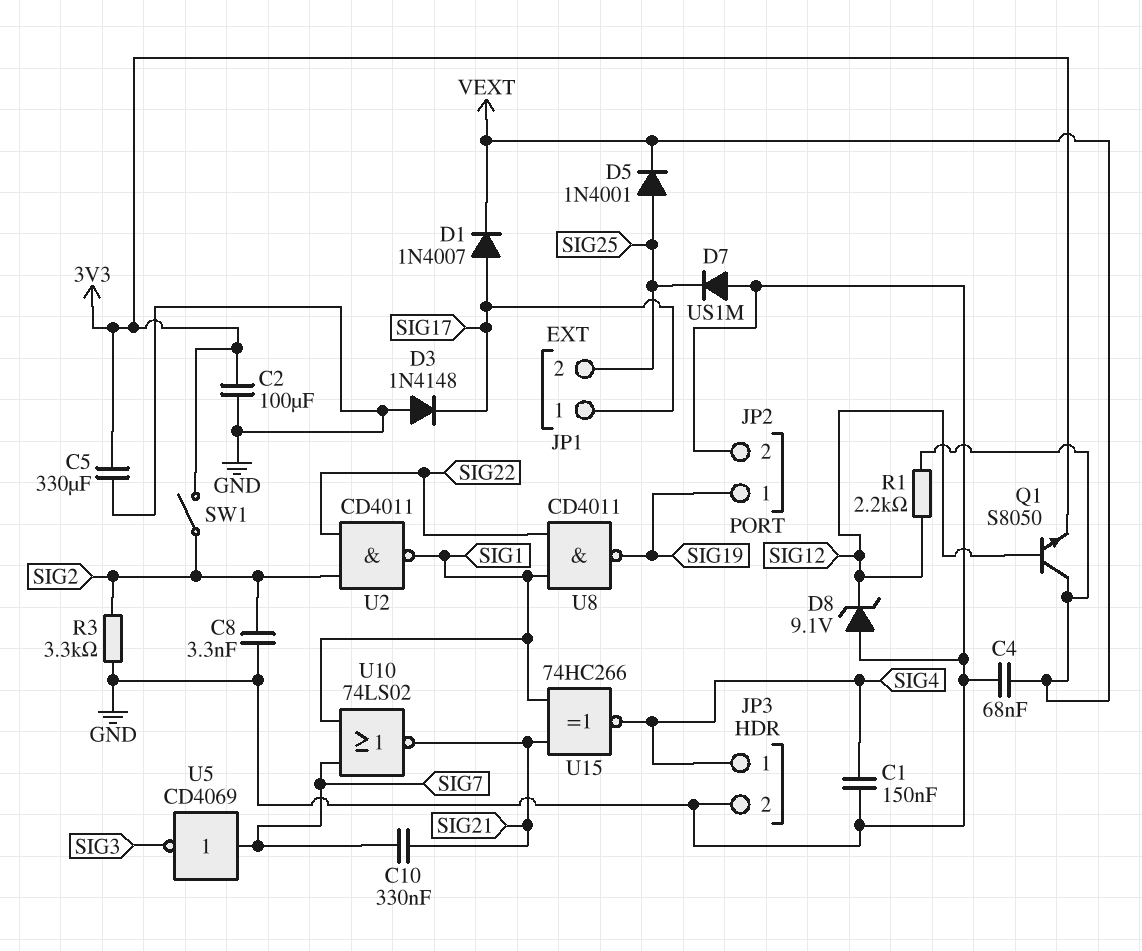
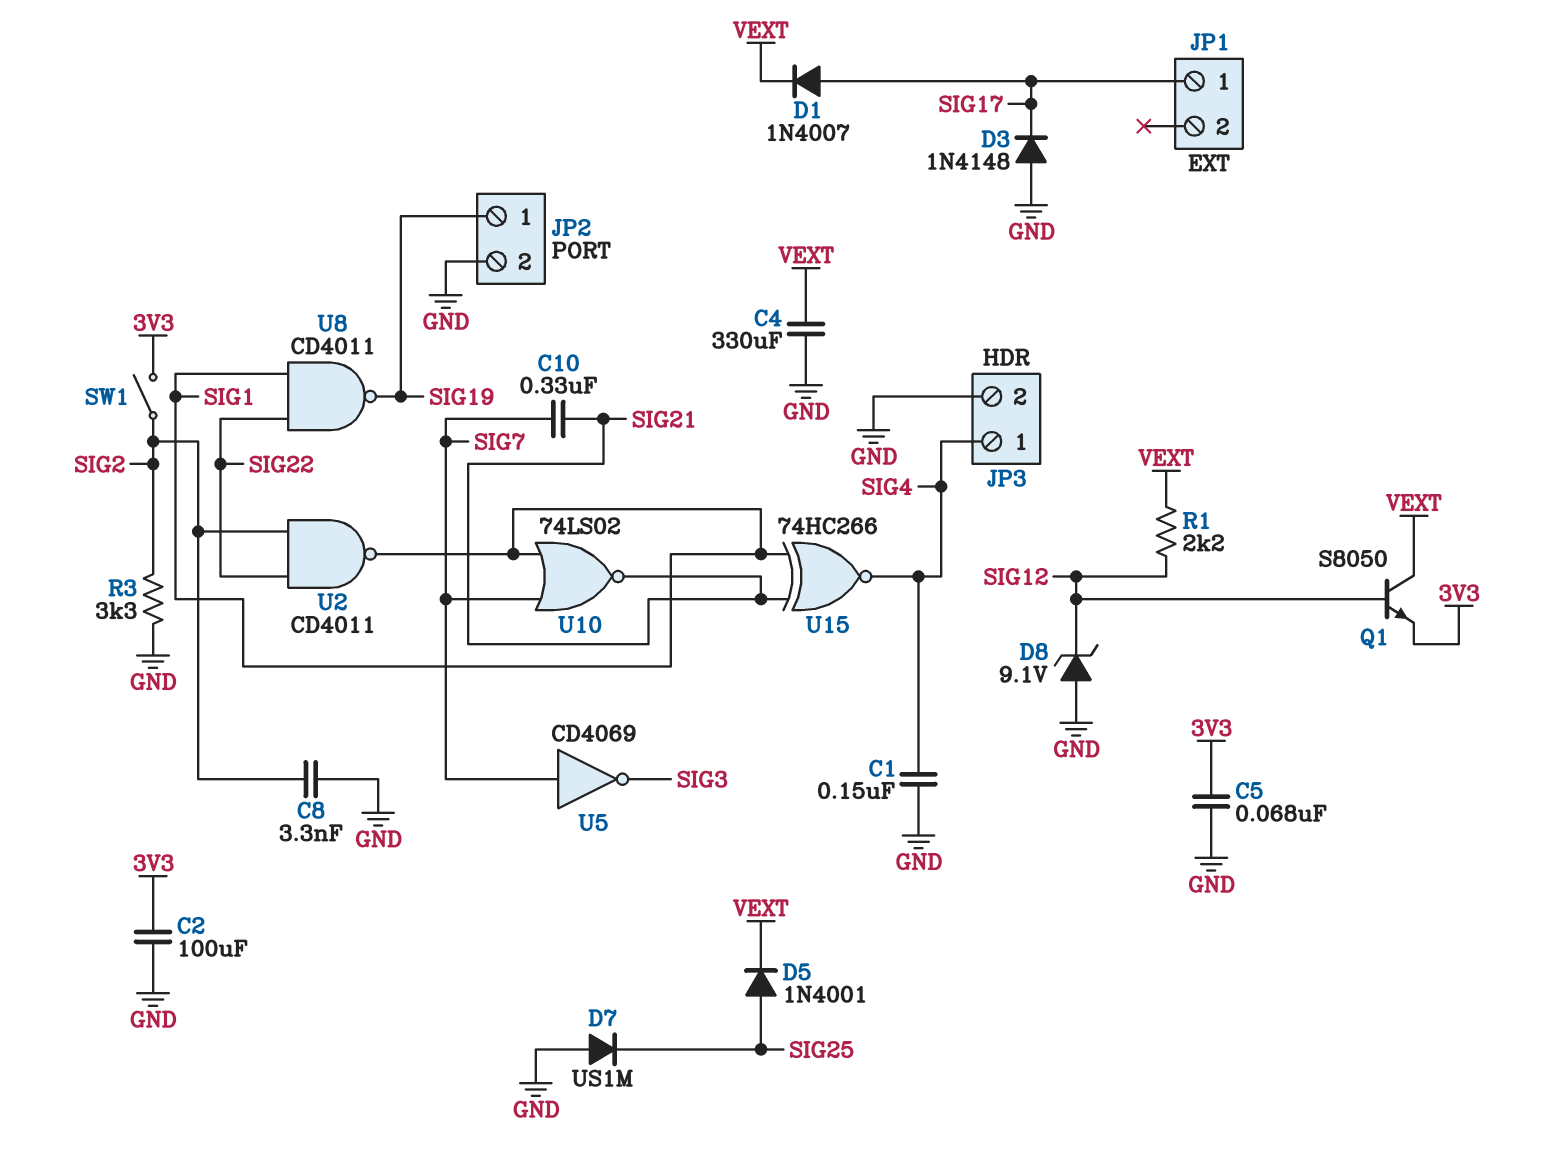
C4: 68nF (GND, VEXT) -> 330uF (GND, VEXT)
C5: 330uF (3V3, GND) -> 68nF (3V3, GND)
JP1 pin 2: SIG25 -> none

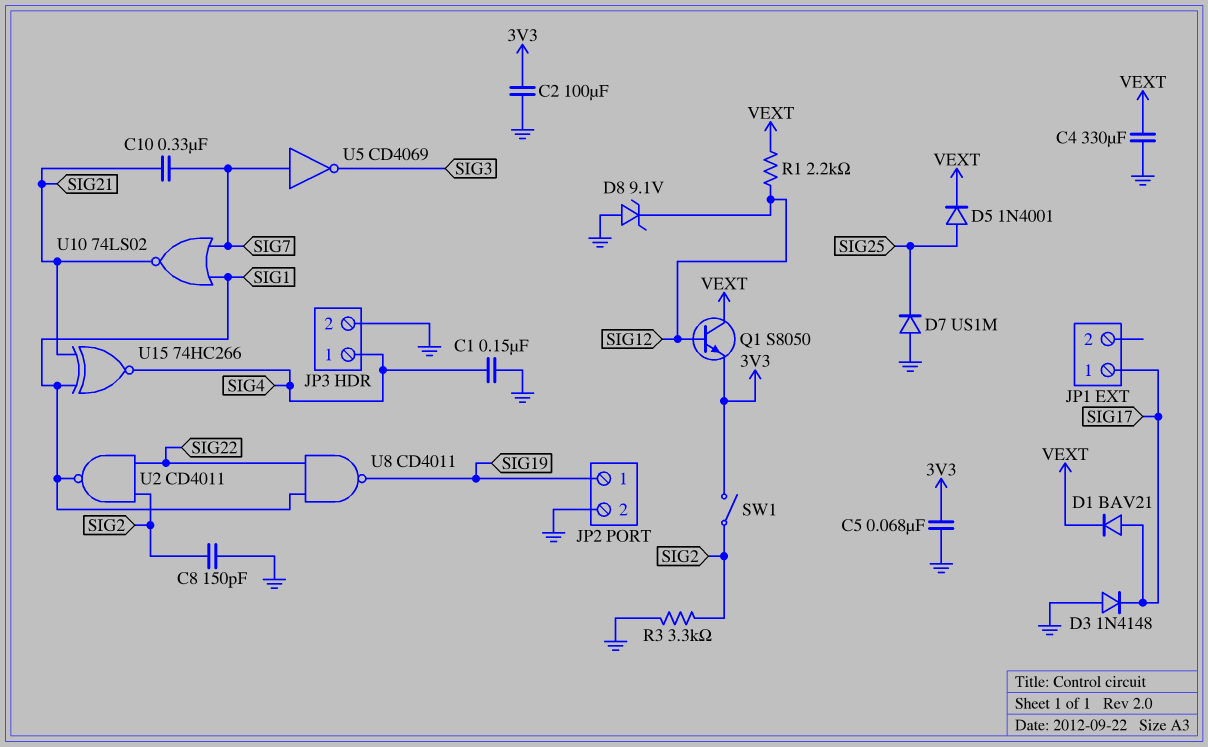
C8: 3.3nF (GND, SIG2) -> 150pF (GND, SIG2)
D1: diode 1N4007 (A SIG17, K VEXT) -> diode BAV21 (A SIG17, K VEXT)

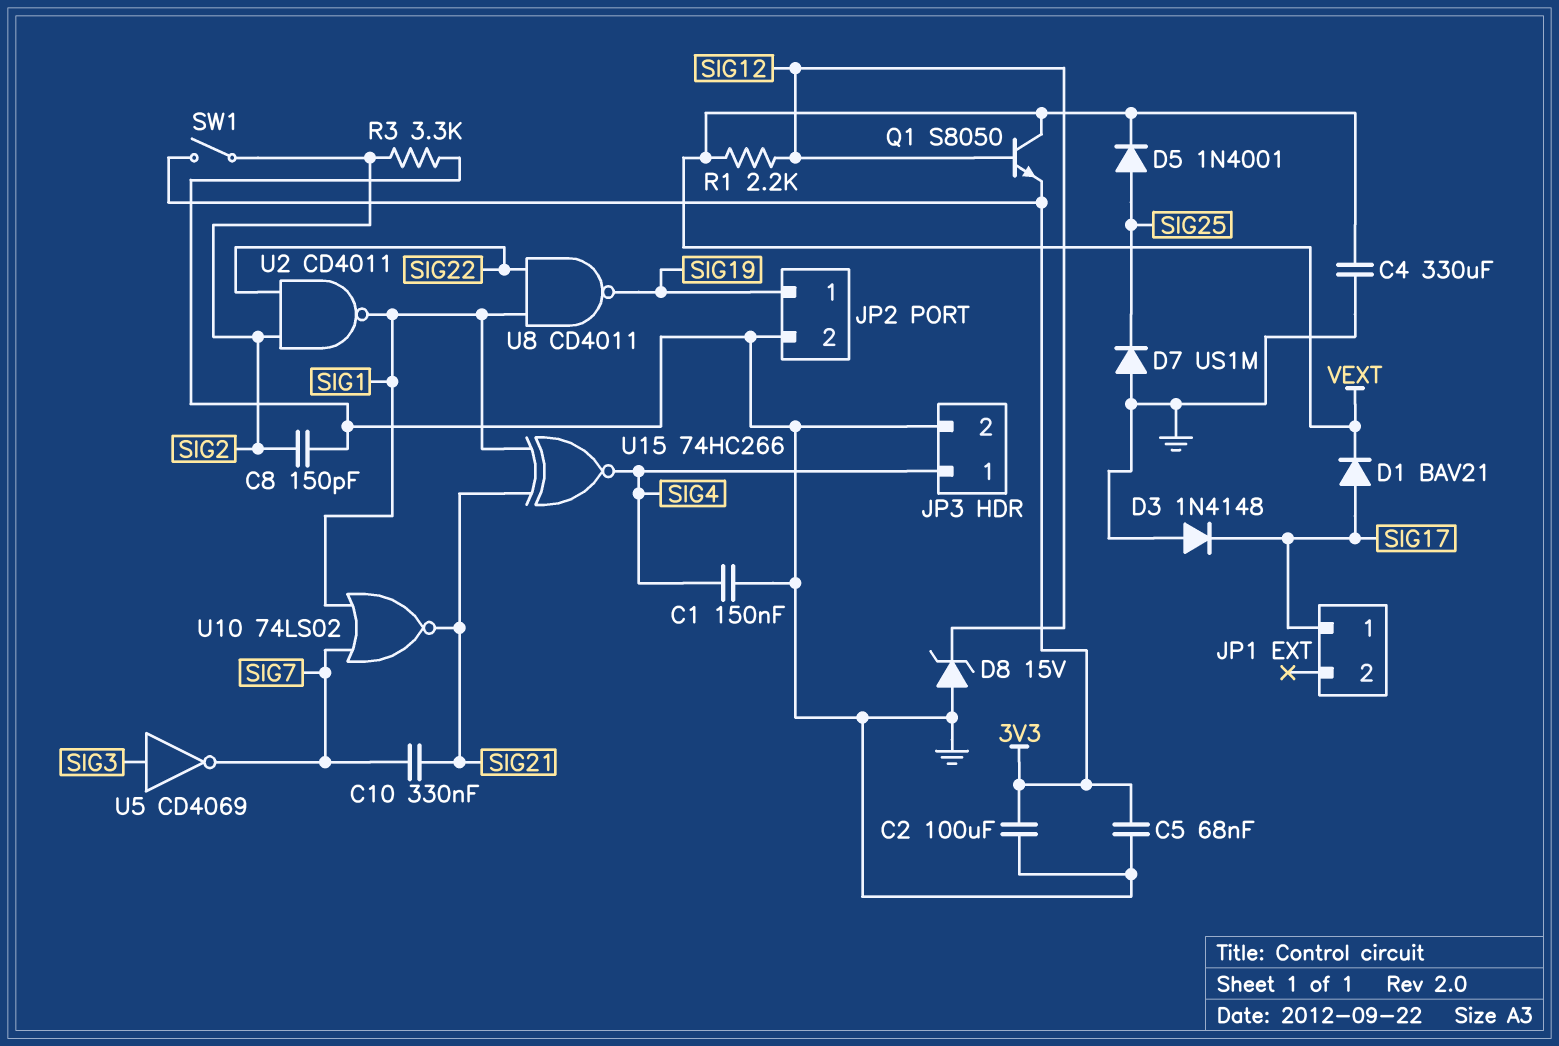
D8: zener 9.1V (A GND, K SIG12) -> zener 15V (A GND, K SIG12)
U5: NOT CD4069 (in SIG7, out SIG3) -> NOT CD4069 (in SIG3, out SIG7)

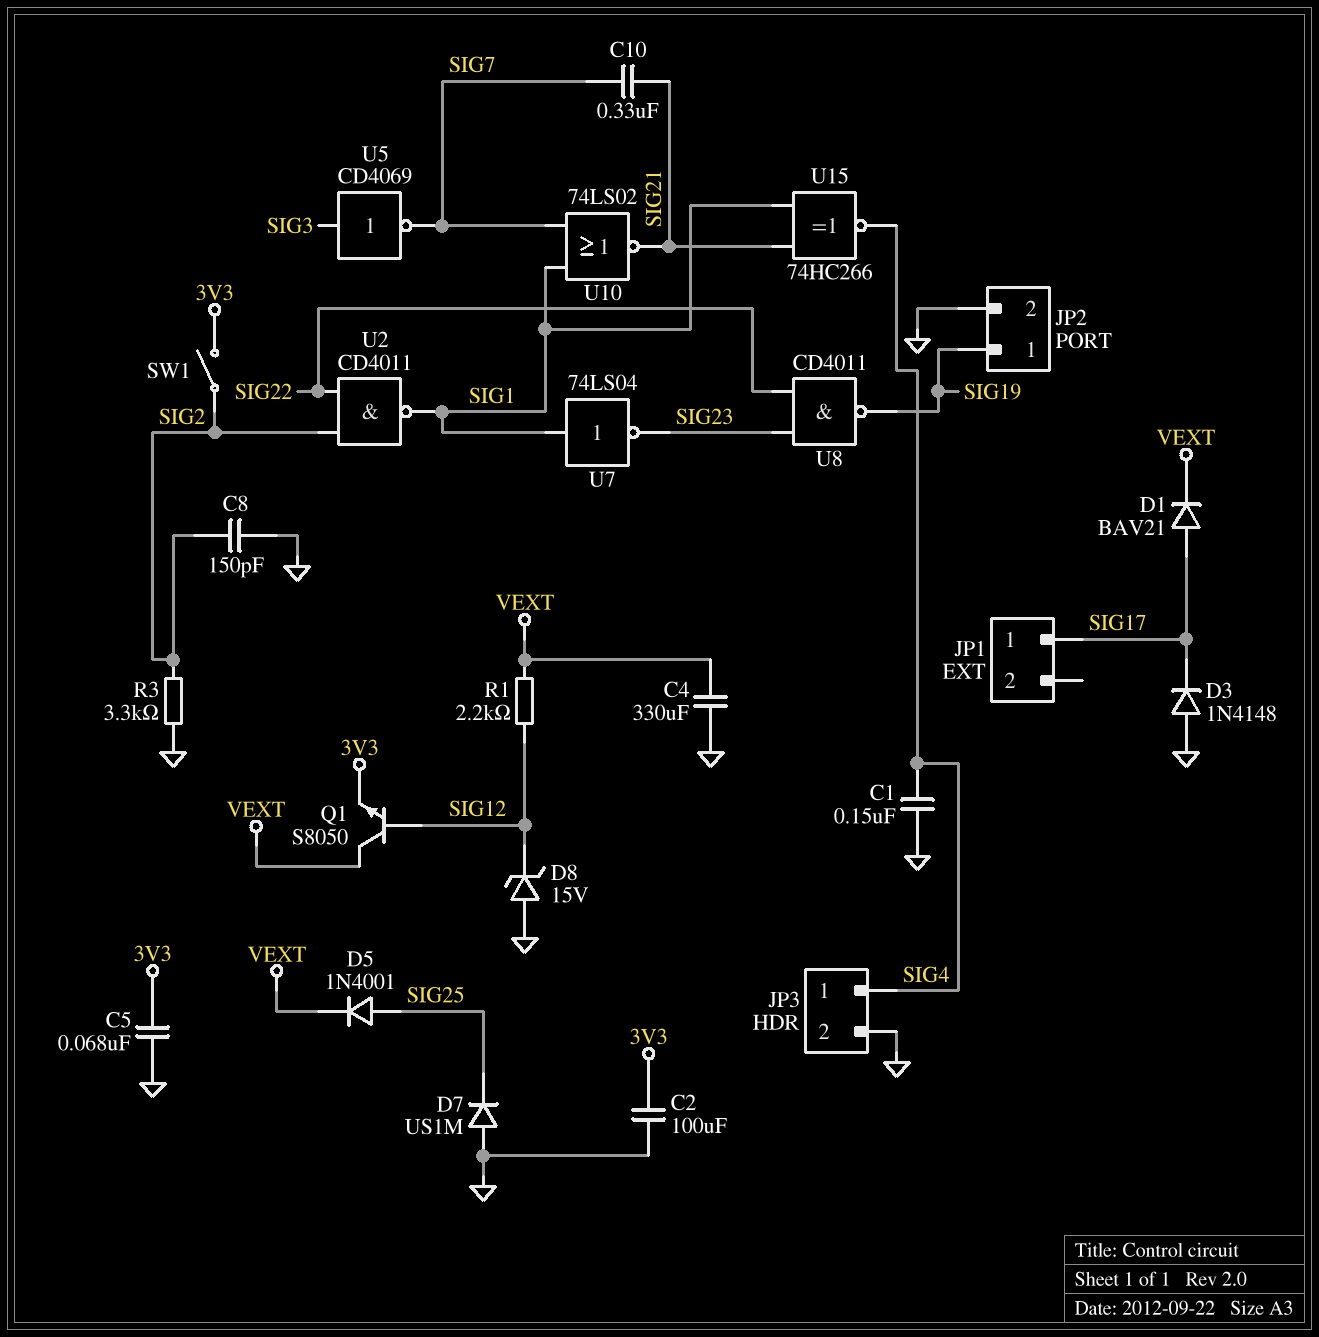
U7: none -> NOT 74LS04 (in SIG1, out SIG23)
U8: NAND CD4011 (in SIG1, in SIG22, out SIG19) -> NAND CD4011 (in SIG22, in SIG23, out SIG19)

